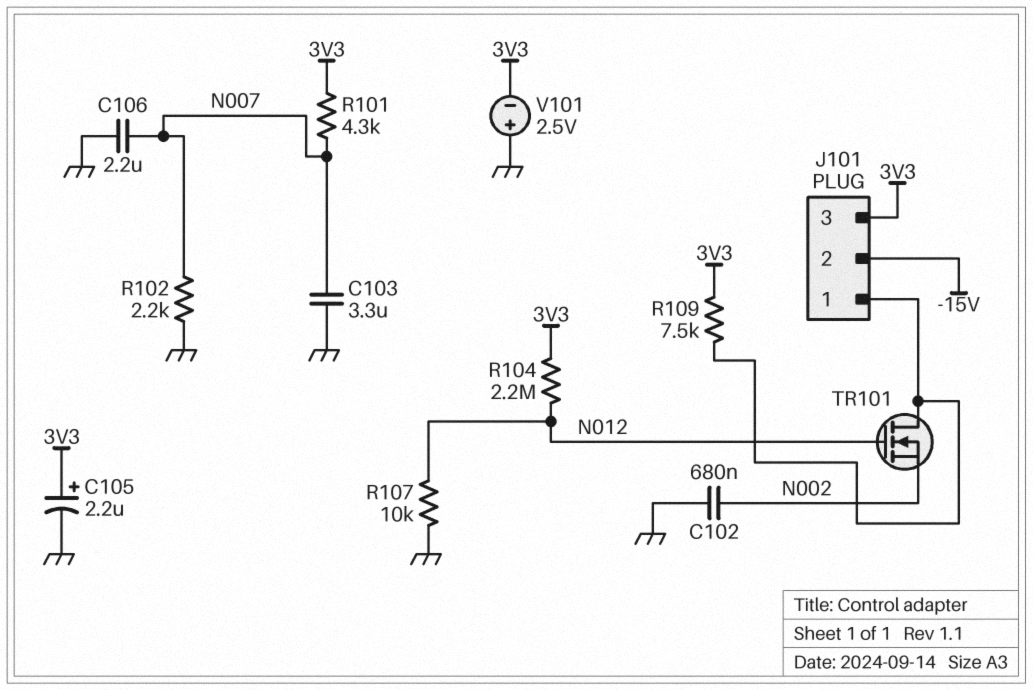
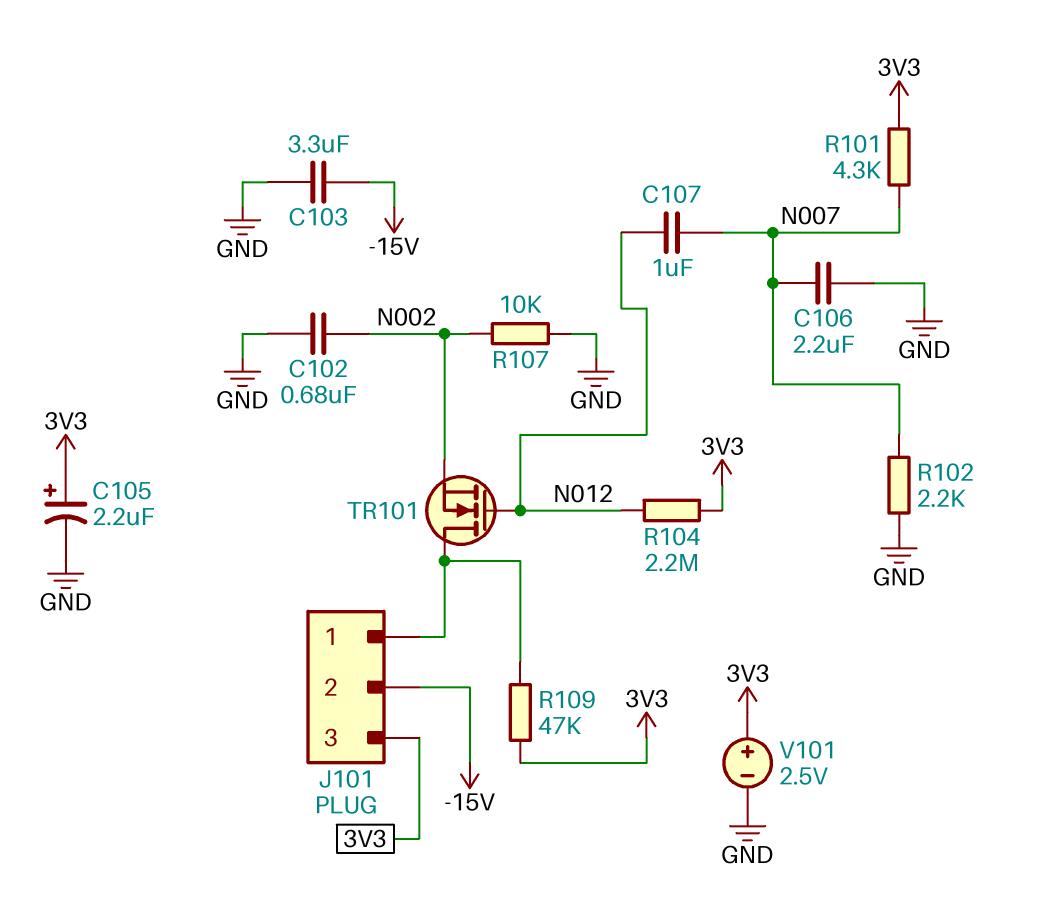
C103: 3.3uF (GND, N007) -> 3.3uF (-15V, GND)
C107: none -> 1uF (N007, N012)
R107: 10k (GND, N012) -> 10k (GND, N002)
R109: 7.5k (3V3, J101/1) -> 47k (3V3, J101/1)
V101: 2.5V (plus GND, minus 3V3) -> 2.5V (plus 3V3, minus GND)

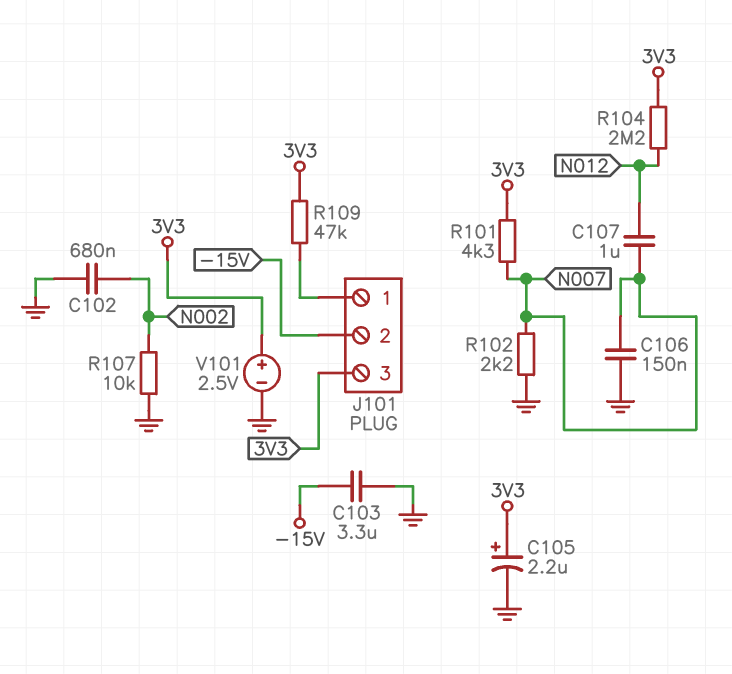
C106: 2.2uF (GND, N007) -> 150nF (GND, N007)
TR101: NMOS (G N012, D J101/1, S N002) -> none

